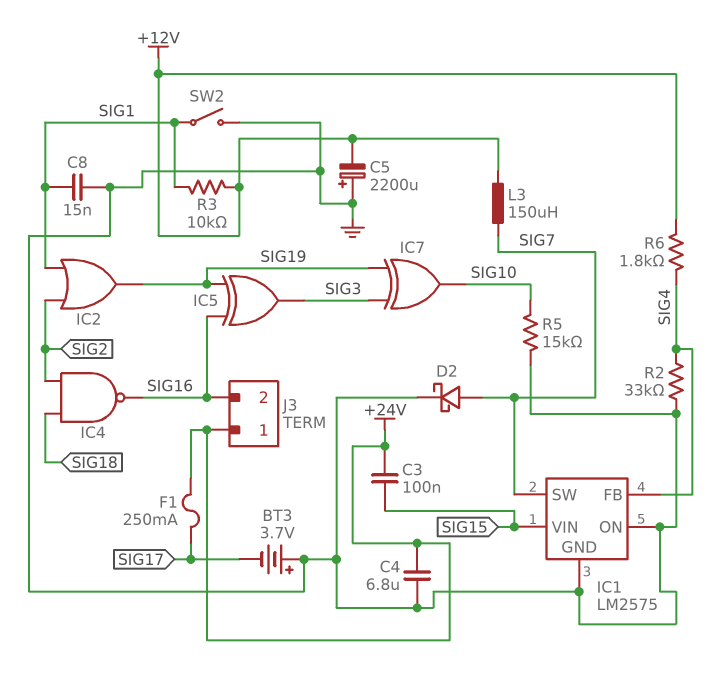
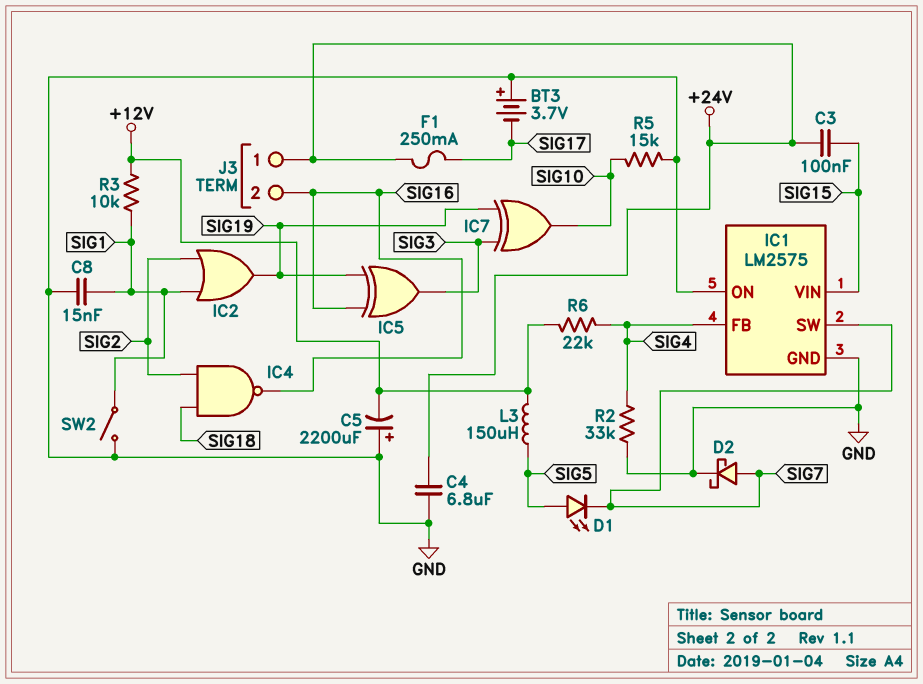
D1: none -> LED (A SIG5, K SIG7)
L3: 150uH (+12V, SIG7) -> 150uH (+12V, SIG5)
R6: 1.8k (+12V, SIG4) -> 22k (+12V, SIG4)

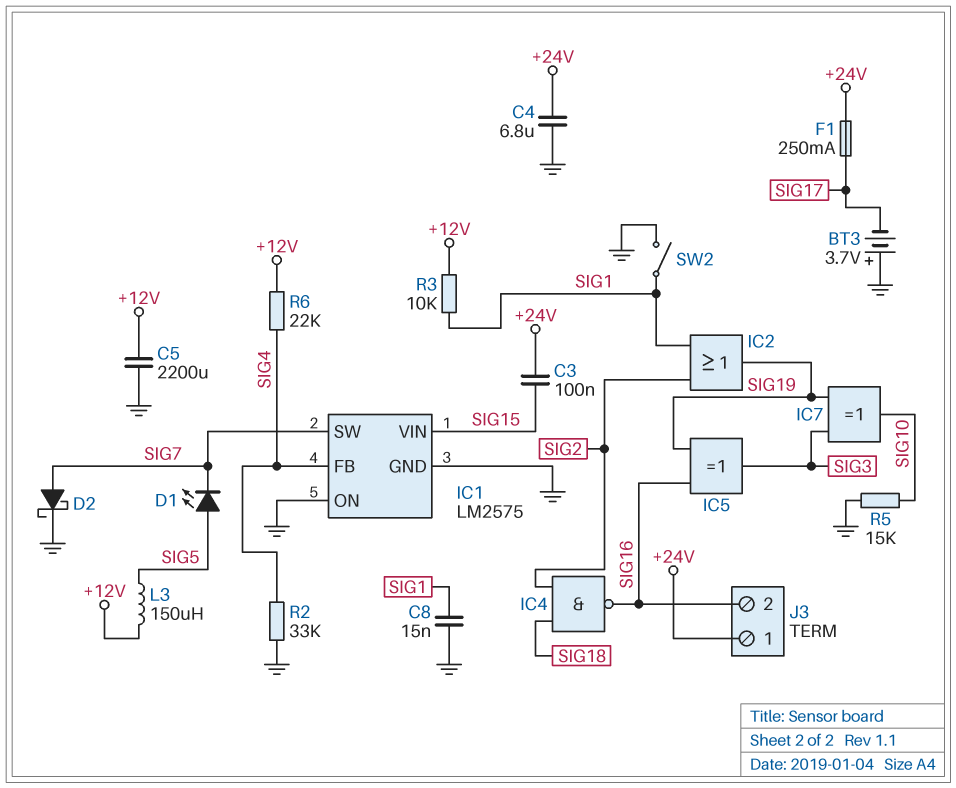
C5: 2200uF (plus GND, minus +12V) -> 2200uF (+12V, GND)

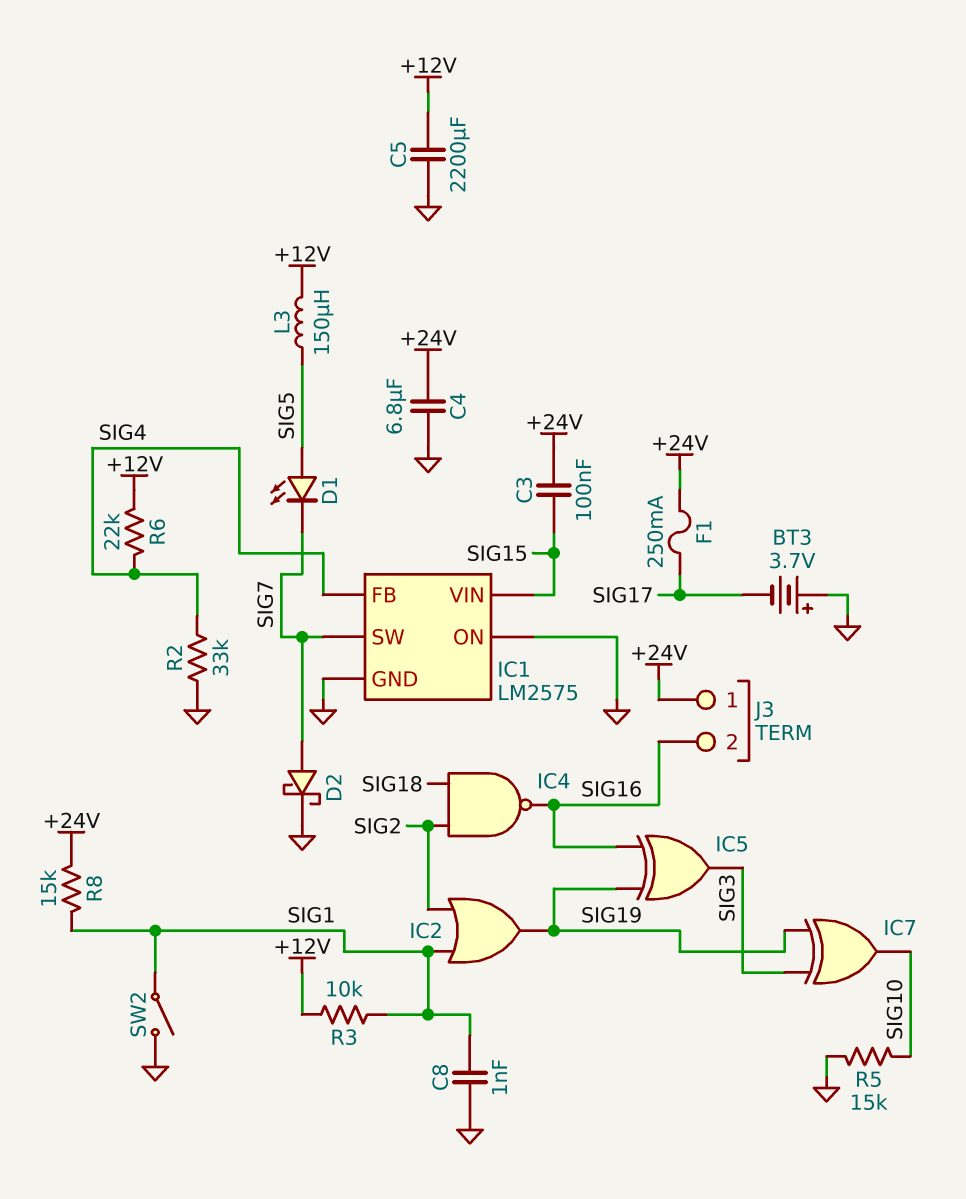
C8: 15nF (GND, SIG1) -> 1nF (GND, SIG1)
R8: none -> 15k (+24V, SIG1)

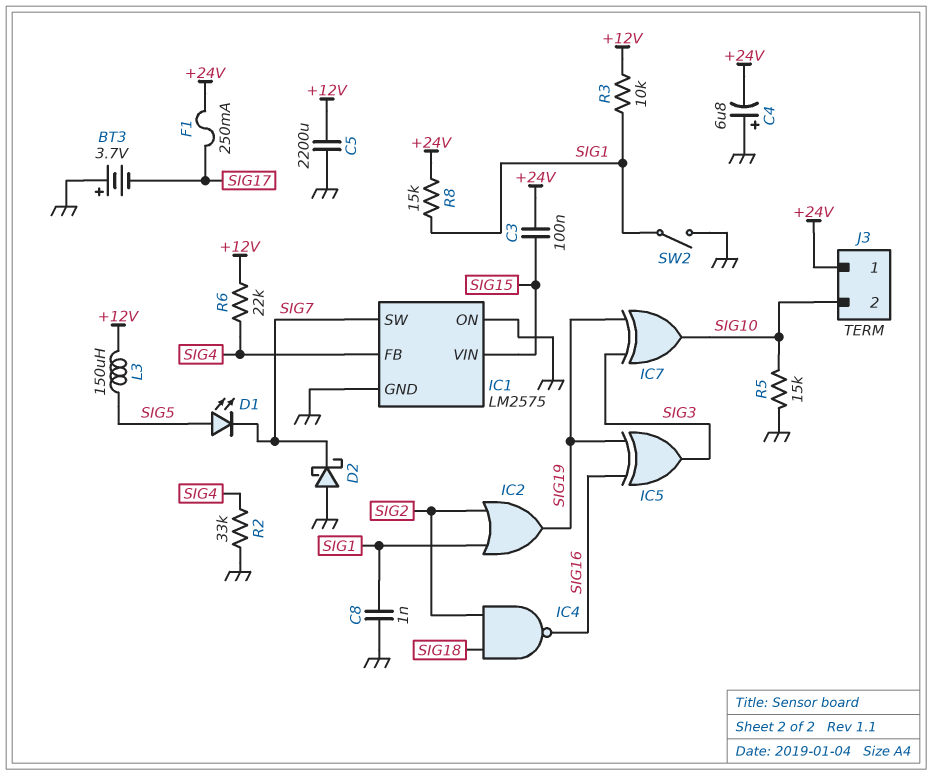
C4: 6.8uF (+24V, GND) -> 6.8uF (plus GND, minus +24V)
D2: schottky (A SIG7, K GND) -> schottky (A GND, K SIG7)
J3 pin 2: SIG16 -> SIG10

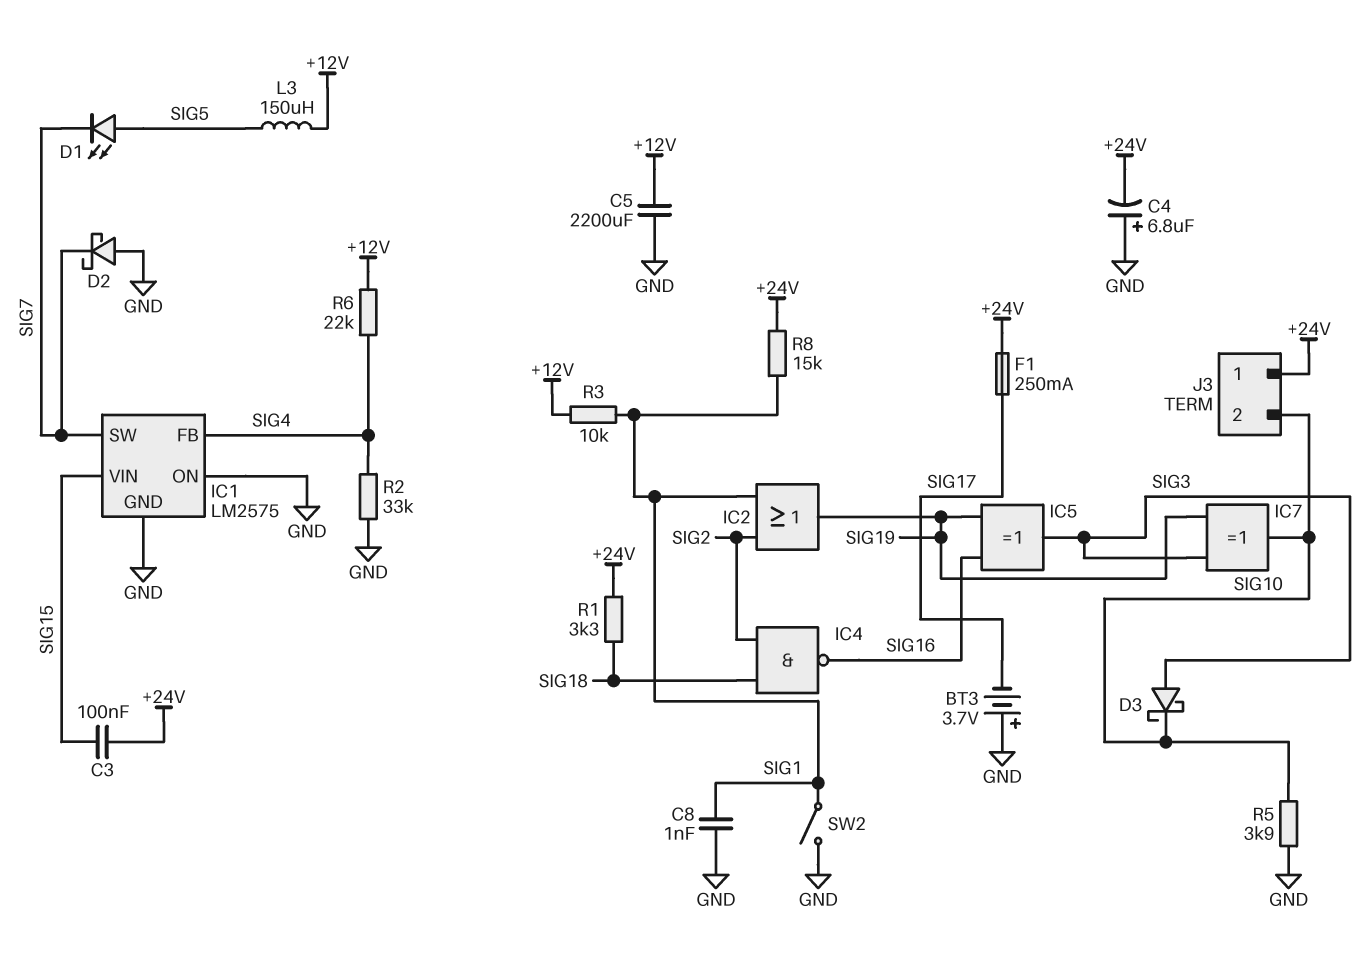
D3: none -> schottky (A SIG3, K SIG10)
R1: none -> 3.3k (+24V, SIG18)
R5: 15k (GND, SIG10) -> 3.9k (GND, SIG10)

